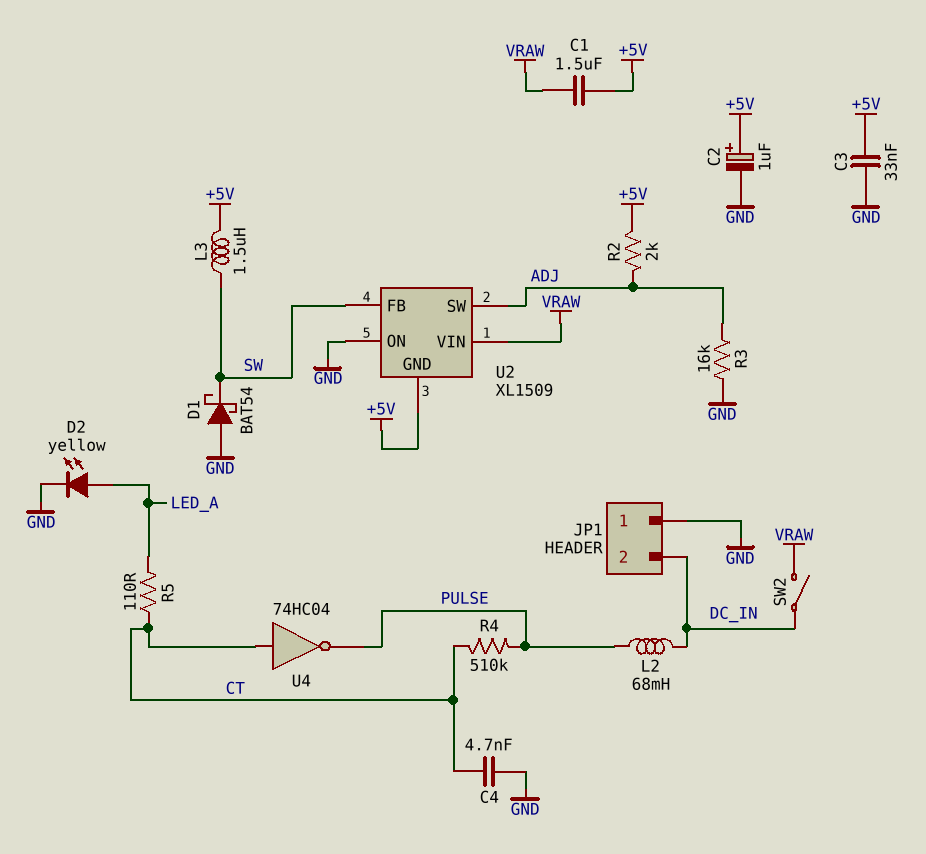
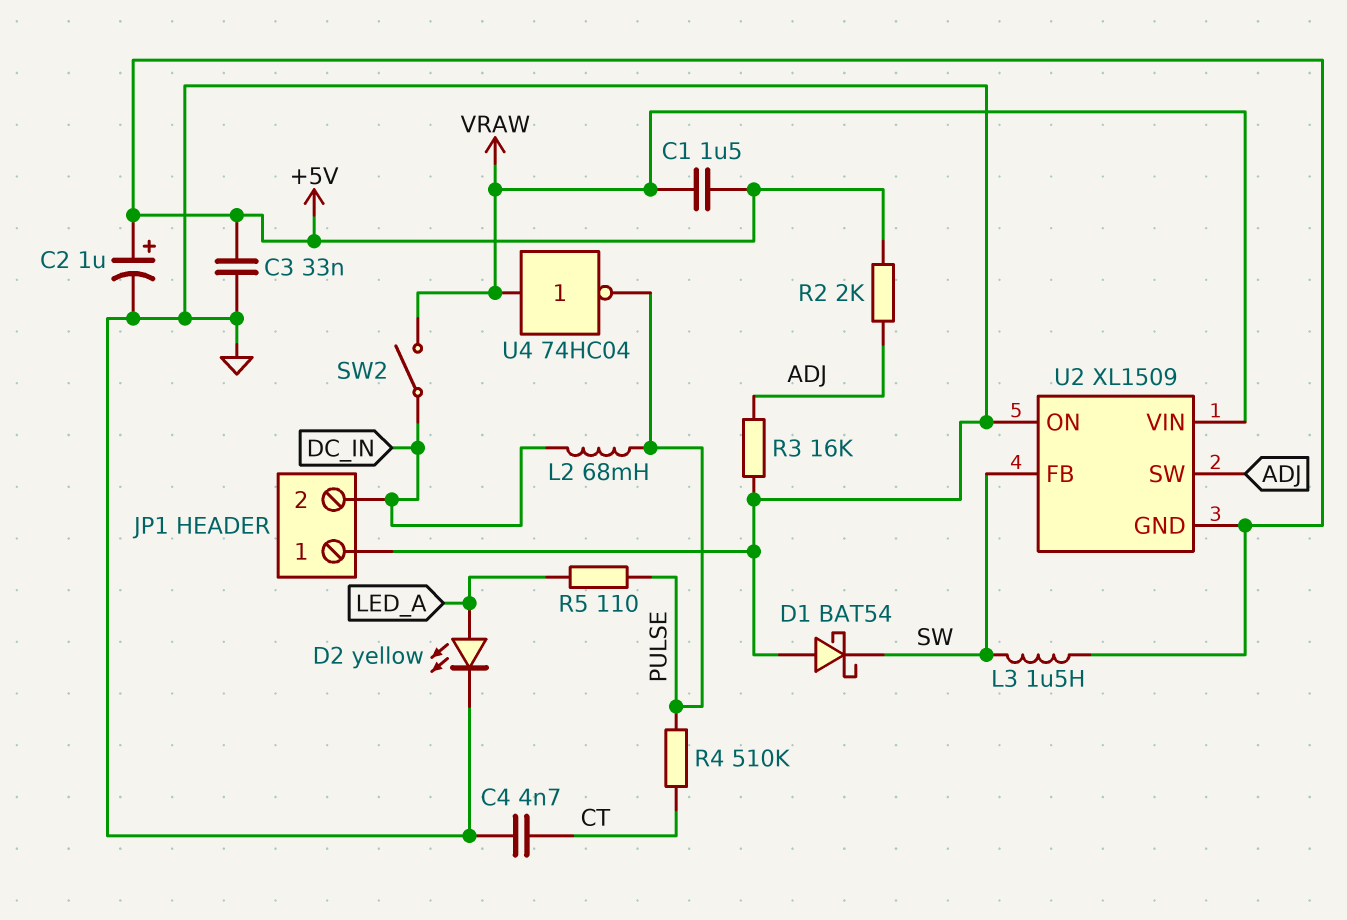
R5: 110 (CT, LED_A) -> 110 (LED_A, PULSE)
U4: NOT 74HC04 (in CT, out PULSE) -> NOT 74HC04 (in VRAW, out PULSE)

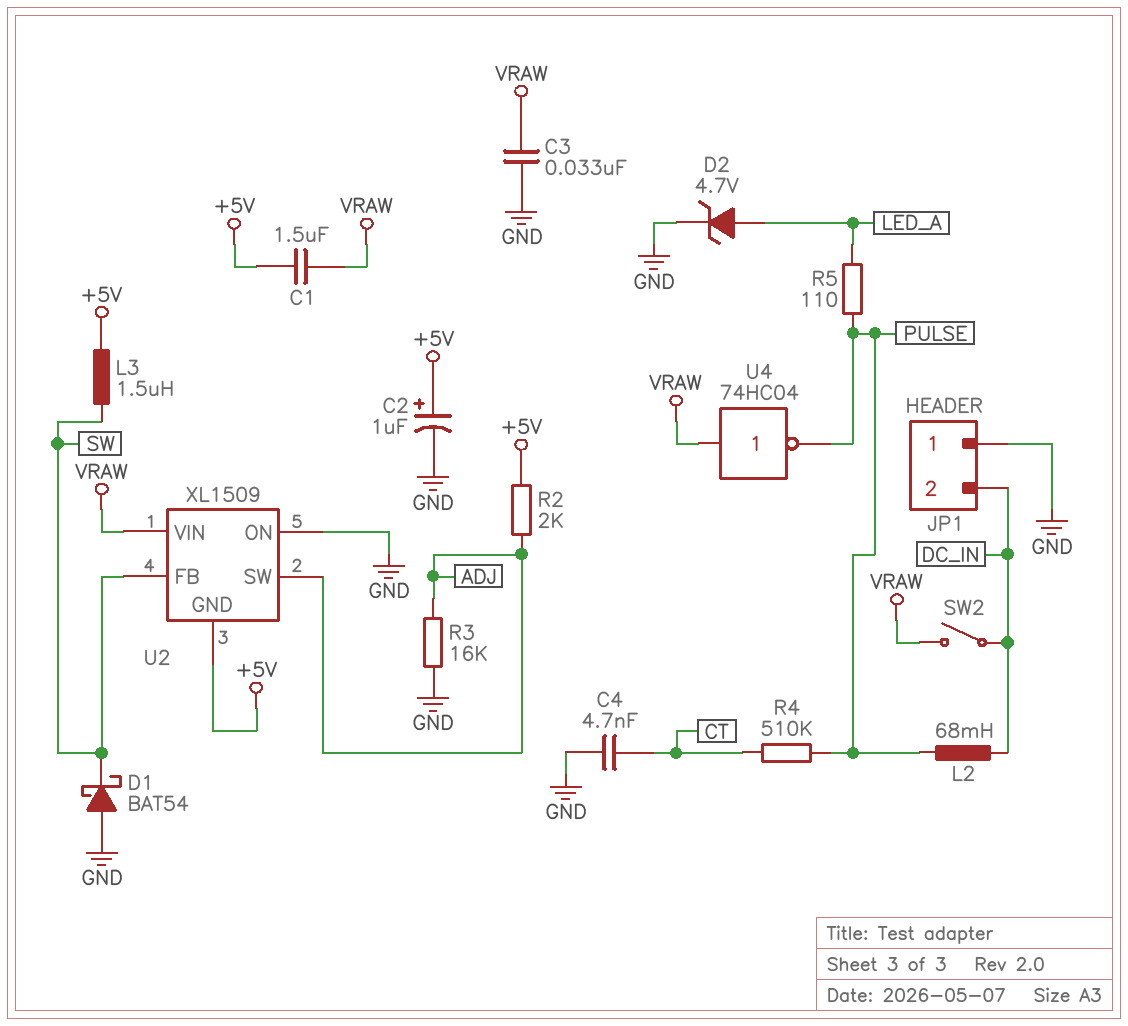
C3: 33nF (+5V, GND) -> 33nF (GND, VRAW)
D2: LED yellow (A LED_A, K GND) -> zener 4.7V (A LED_A, K GND)

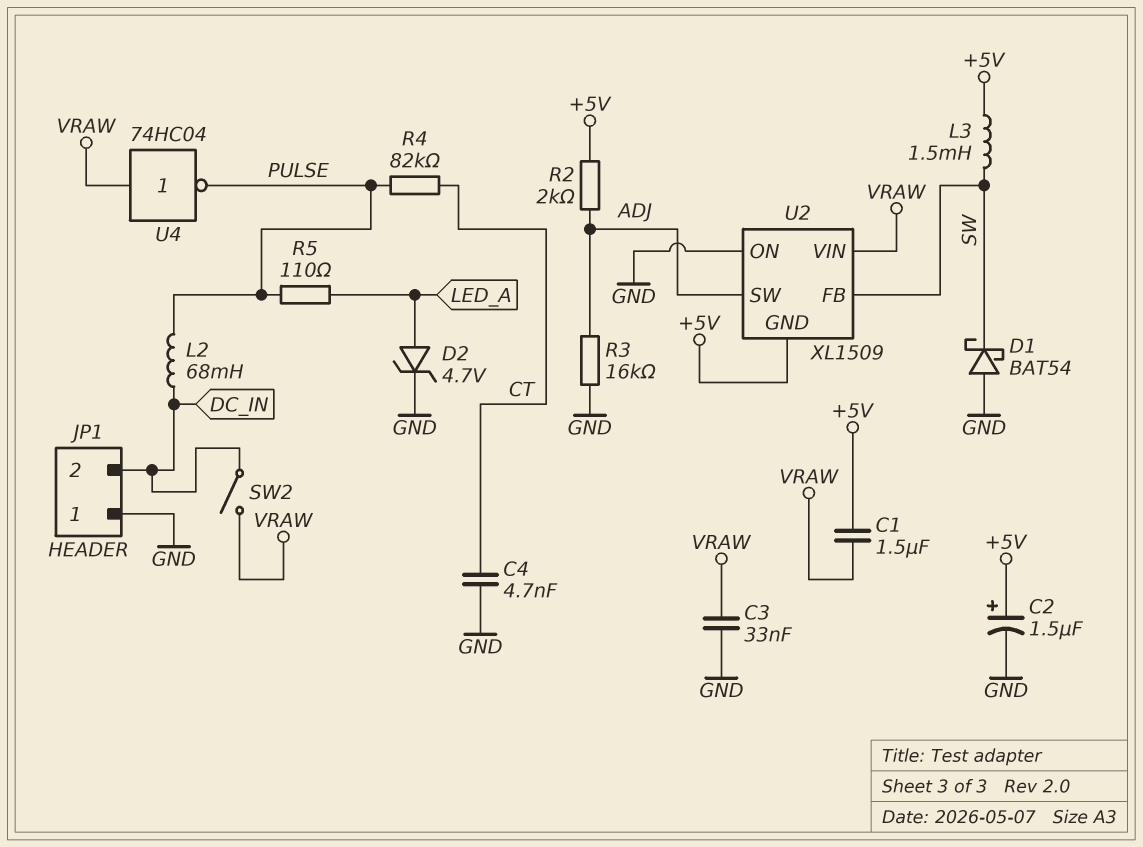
C2: 1uF (plus +5V, minus GND) -> 1.5uF (plus +5V, minus GND)
L3: 1.5uH (+5V, SW) -> 1.5mH (+5V, SW)
R4: 510k (CT, PULSE) -> 82k (CT, PULSE)

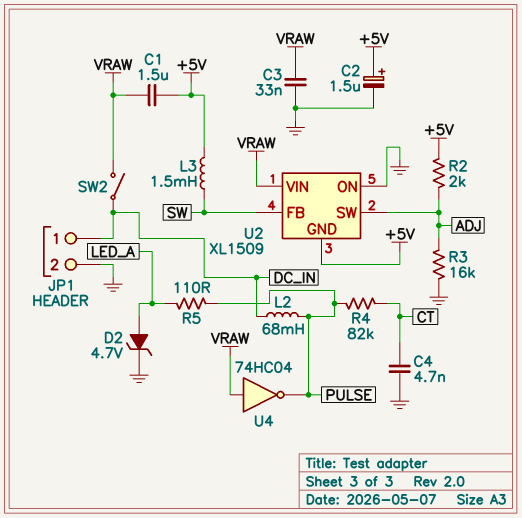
D1: schottky BAT54 (A GND, K SW) -> none
JP1 pin 1: GND -> DC_IN
JP1 pin 2: DC_IN -> GND

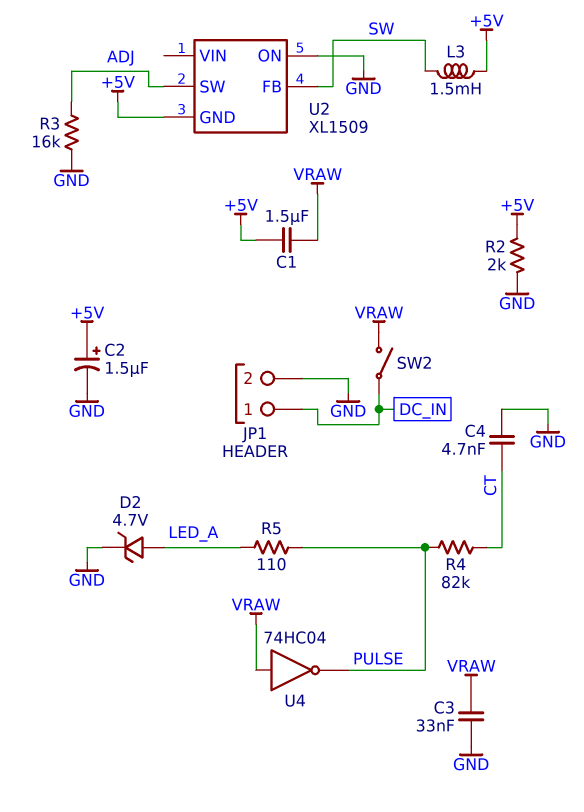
L2: 68mH (DC_IN, PULSE) -> none
R2: 2k (+5V, ADJ) -> 2k (+5V, GND)
U2 pin VIN: VRAW -> none

